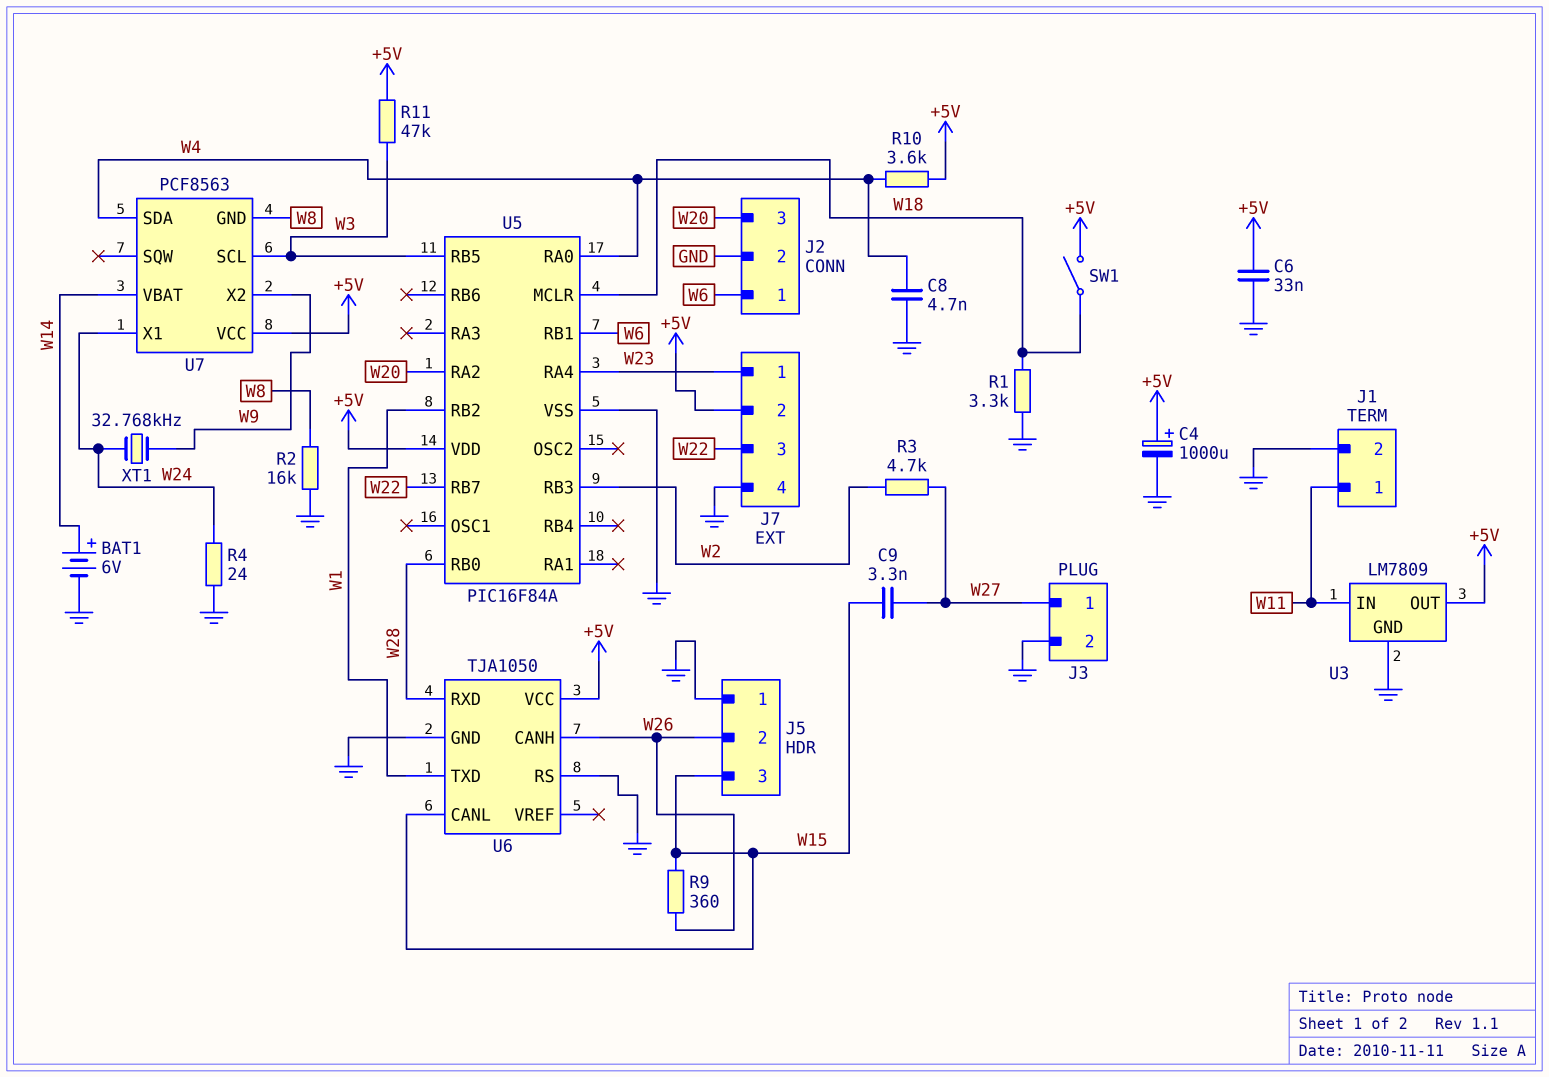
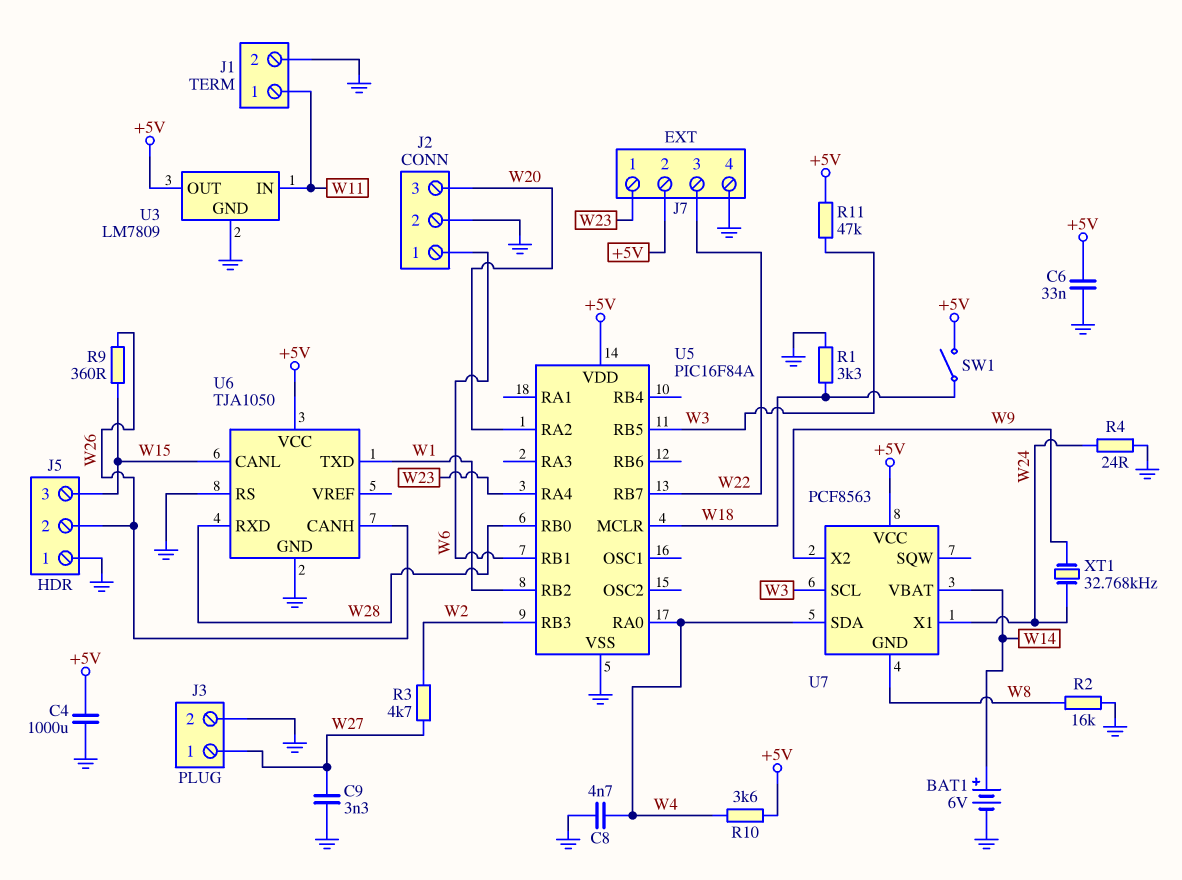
C4: 1000uF (plus +5V, minus GND) -> 1000uF (+5V, GND)
C9: 3.3nF (W15, W27) -> 3.3nF (GND, W27)

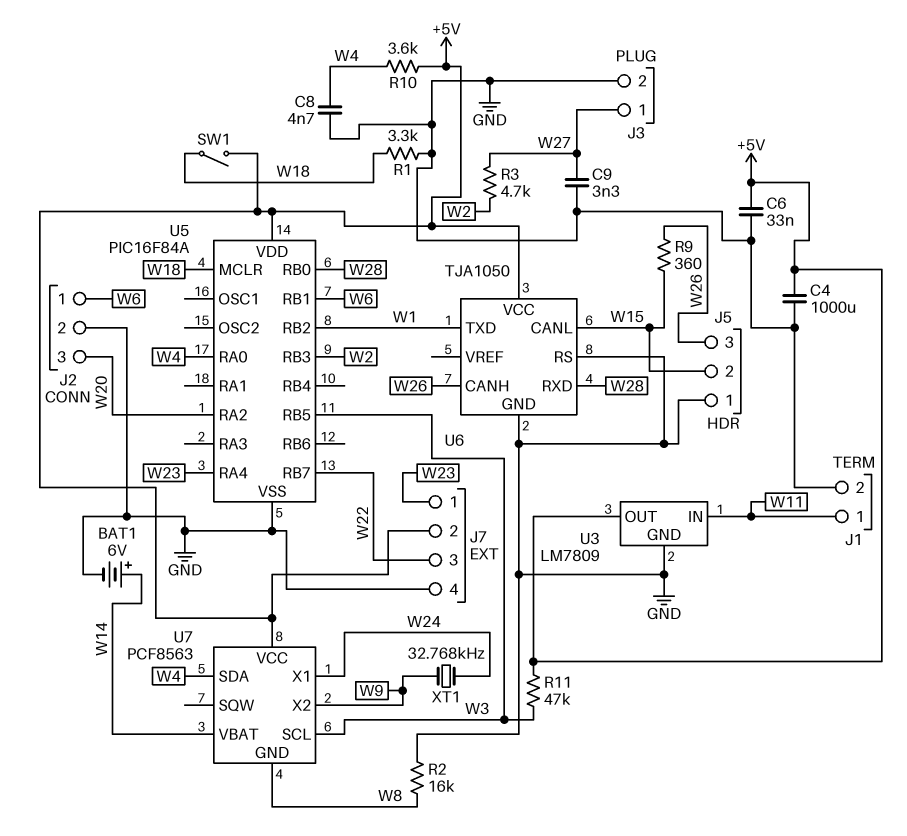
J5 pin 2: W26 -> W15
J5 pin 3: W15 -> W26
R4: 24 (GND, W24) -> none

